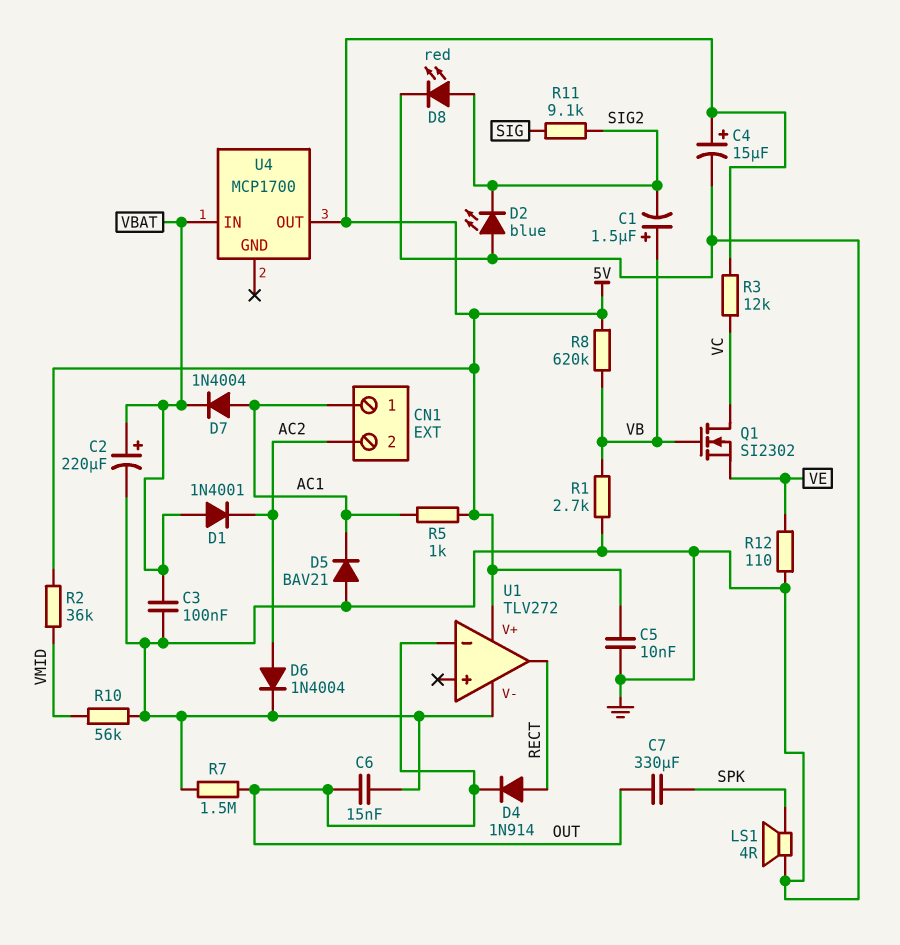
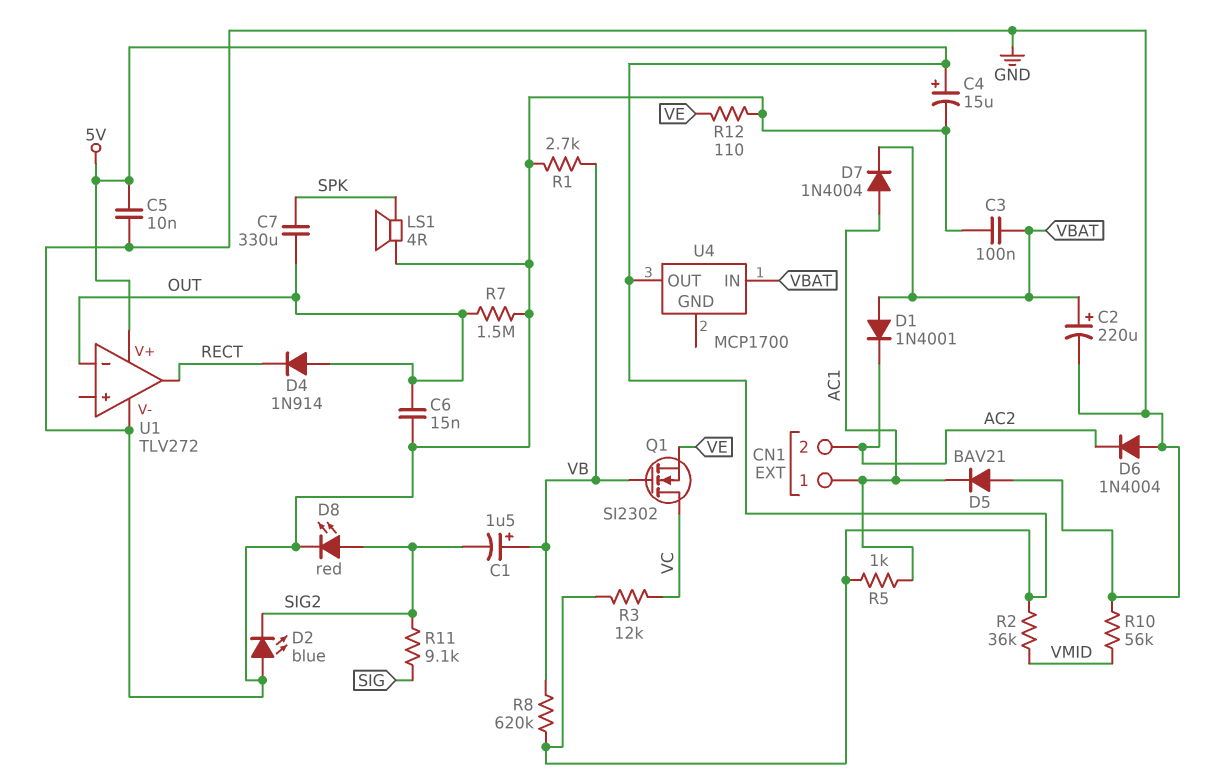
D4: diode 1N914 (A RECT, K OUT) -> diode 1N914 (A OUT, K RECT)
D6: diode 1N4004 (A AC2, K GND) -> diode 1N4004 (A GND, K AC2)

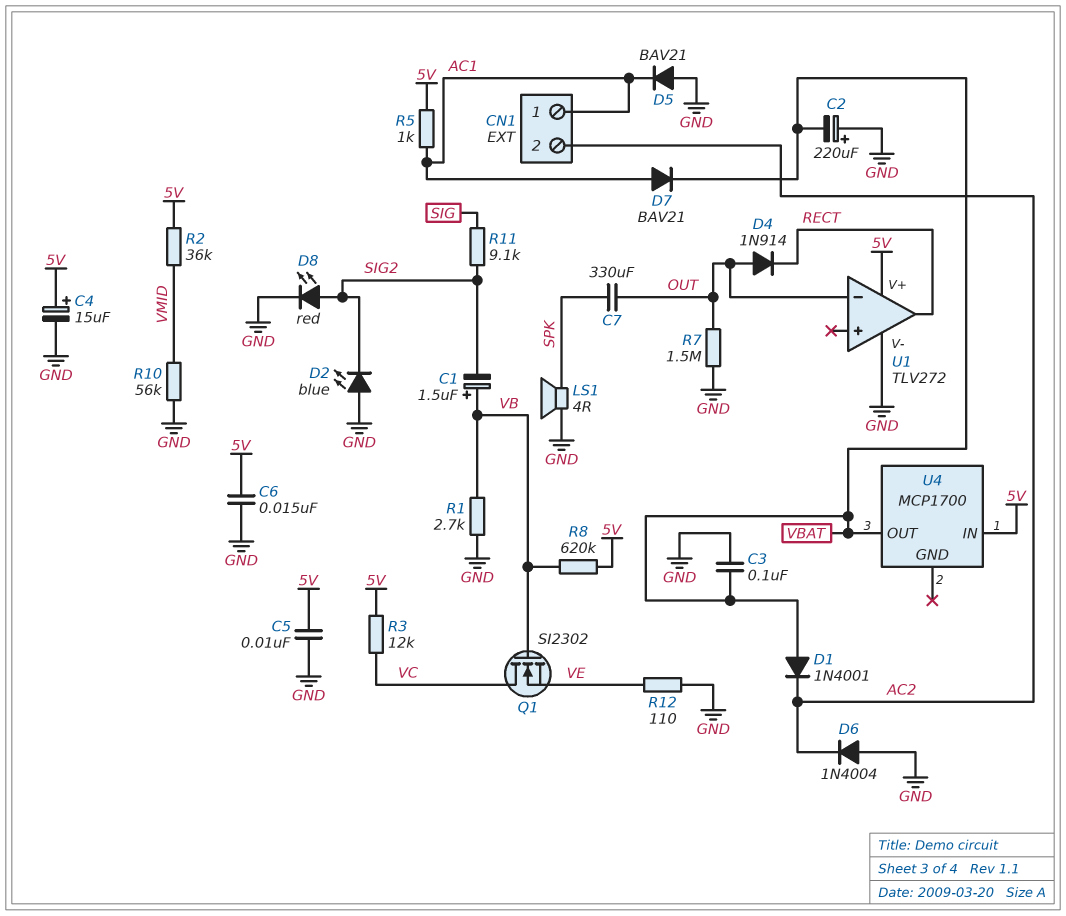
C2: 220uF (plus VBAT, minus GND) -> 220uF (plus GND, minus VBAT)
C6: 15nF (GND, OUT) -> 15nF (5V, GND)
D7: diode 1N4004 (A AC1, K VBAT) -> diode BAV21 (A AC1, K VBAT)
U4 pin IN: VBAT -> 5V
U4 pin OUT: 5V -> VBAT

